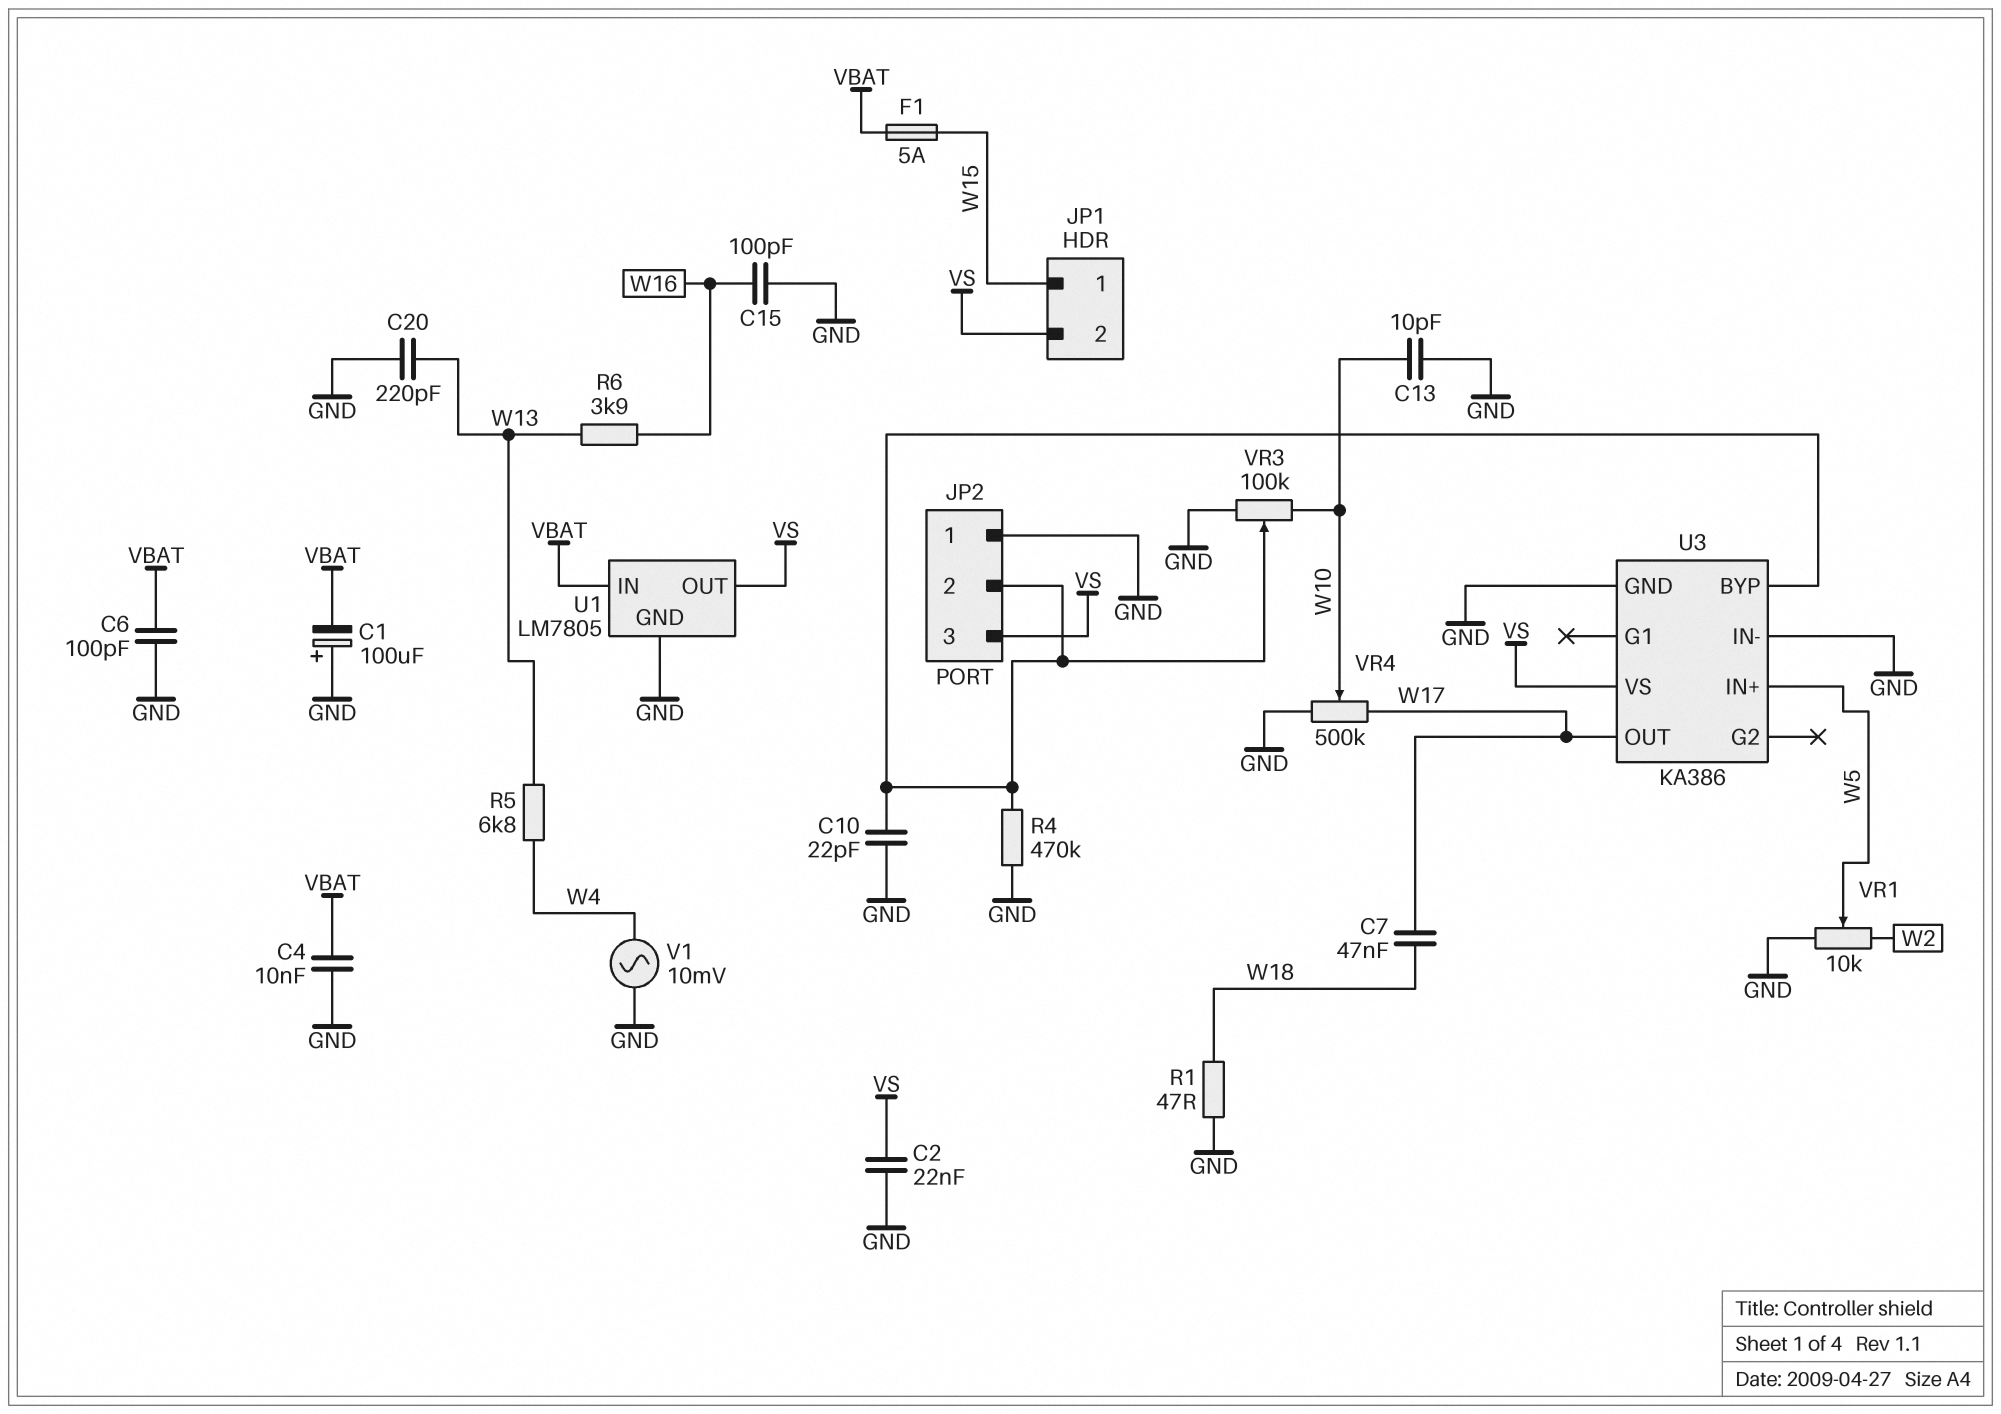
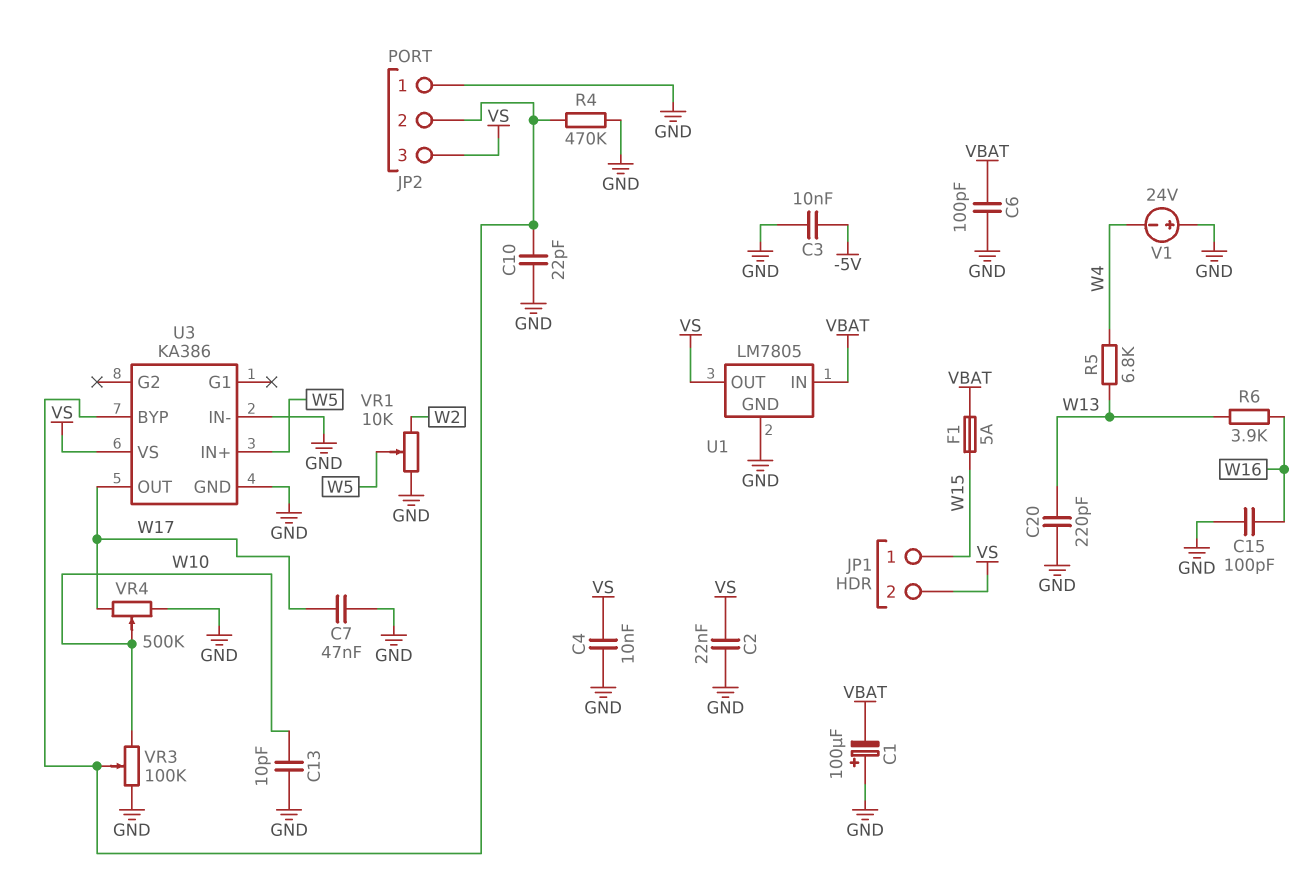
C3: none -> 10nF (-5V, GND)
C4: 10nF (GND, VBAT) -> 10nF (GND, VS)
C7: 47nF (W17, W18) -> 47nF (GND, W17)
R1: 47 (GND, W18) -> none
V1: AC 10mV (GND, W4) -> 24V (plus GND, minus W4)

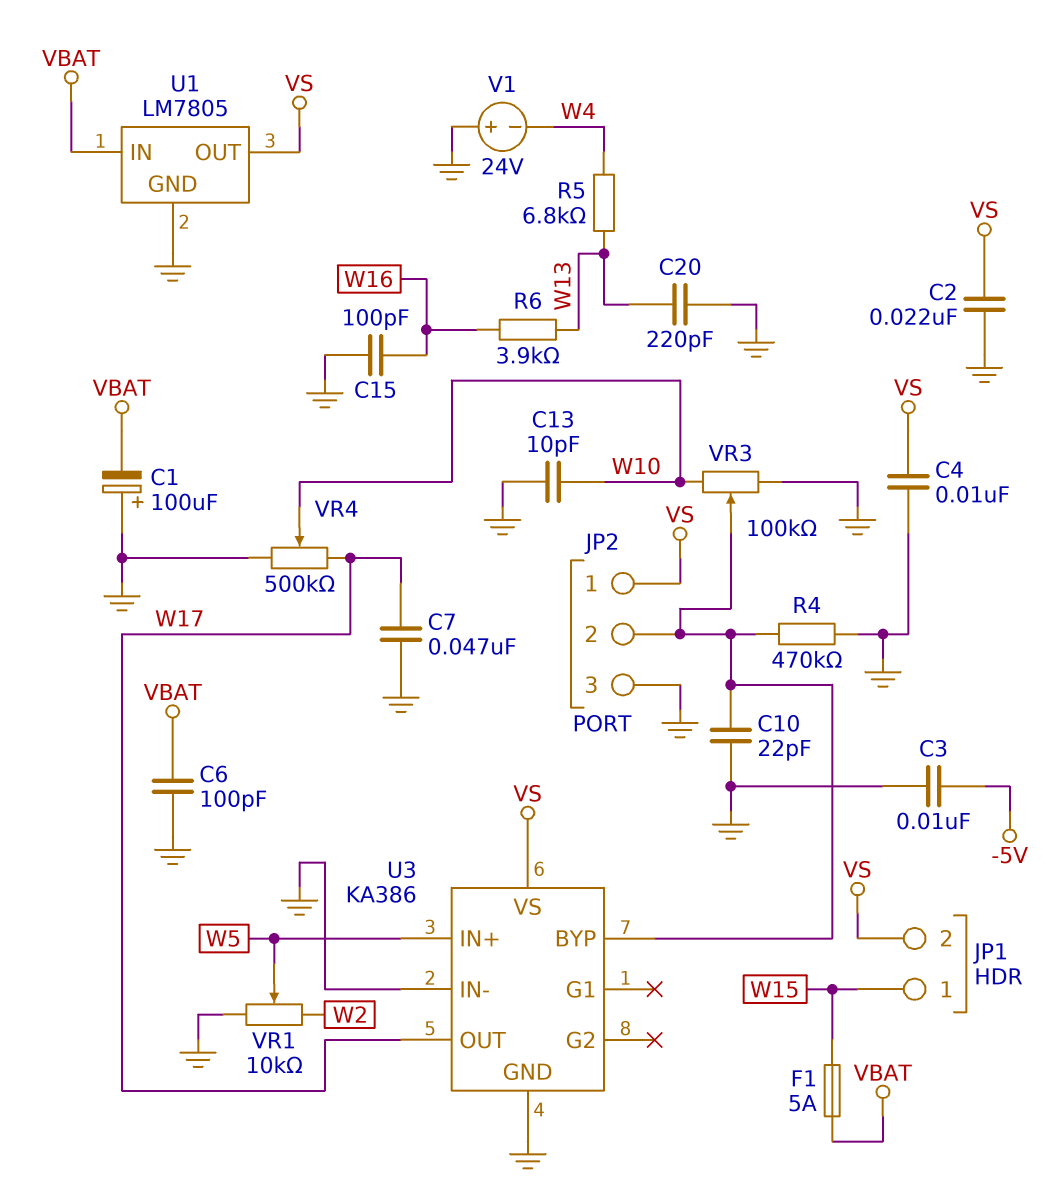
JP2 pin 1: GND -> VS
JP2 pin 3: VS -> GND

